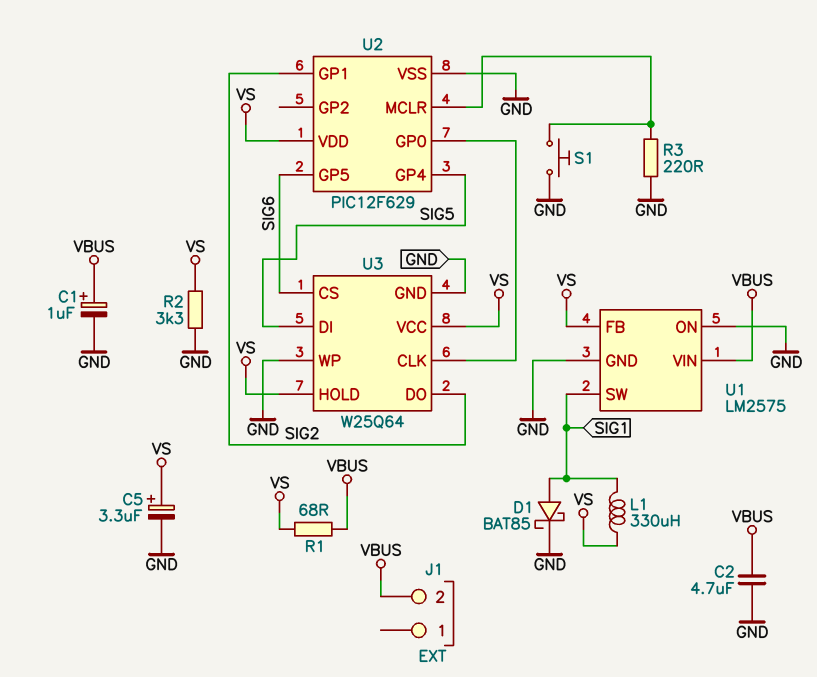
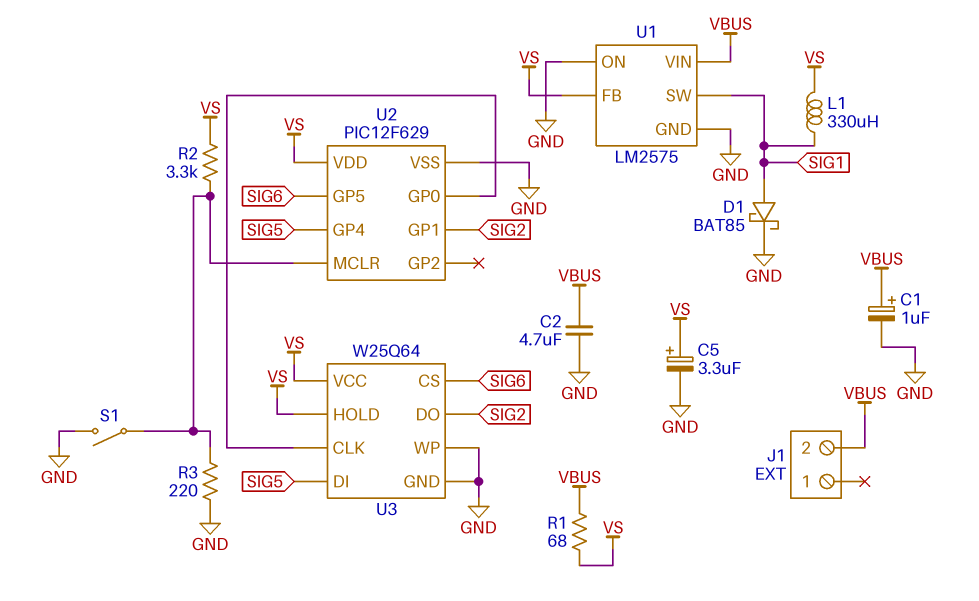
R2: 3.3k (GND, VS) -> 3.3k (U2/MCLR, VS)
S1: button (GND, U2/MCLR) -> switch (GND, U2/MCLR)

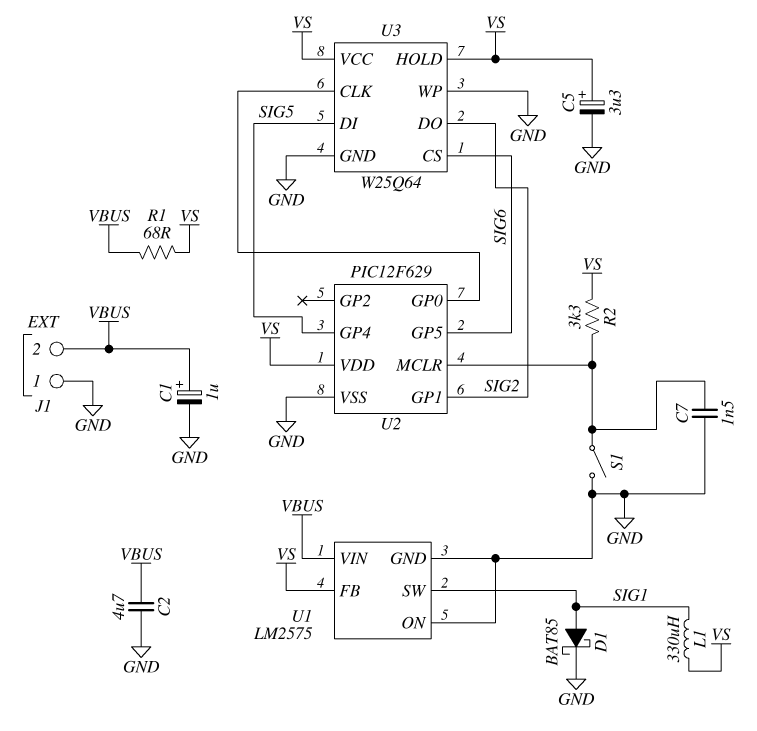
C7: none -> 1.5nF (GND, U2/MCLR)
J1 pin 1: none -> GND
R3: 220 (GND, U2/MCLR) -> none

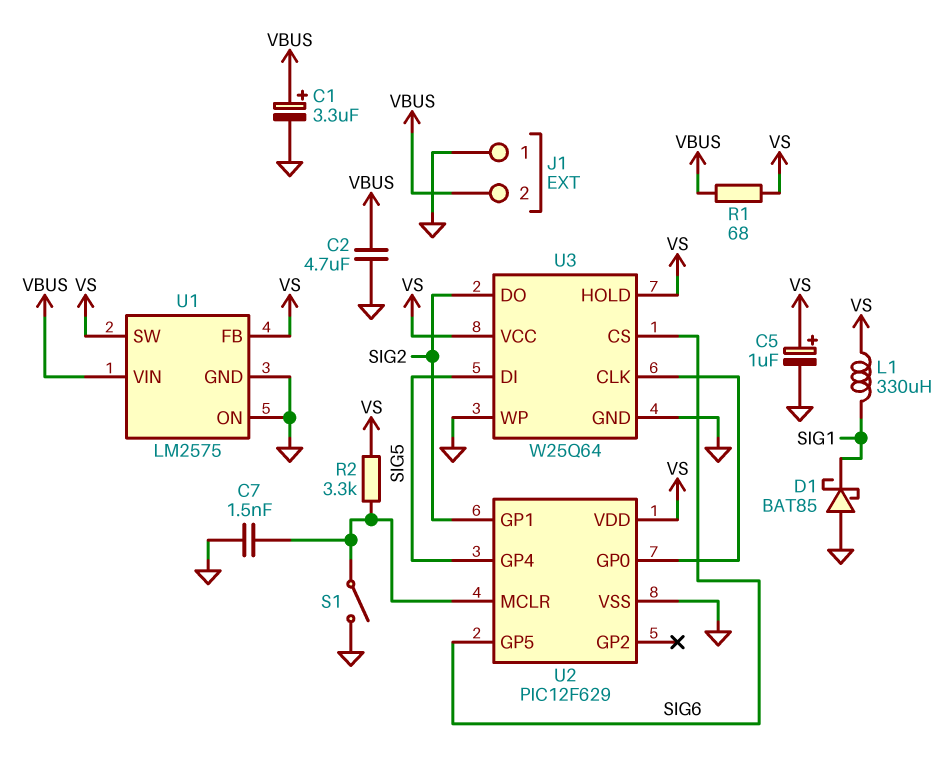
C1: 1uF (plus VBUS, minus GND) -> 3.3uF (plus VBUS, minus GND)
C5: 3.3uF (plus VS, minus GND) -> 1uF (plus VS, minus GND)
D1: schottky BAT85 (A SIG1, K GND) -> schottky BAT85 (A GND, K SIG1)
U1 pin SW: SIG1 -> VS

